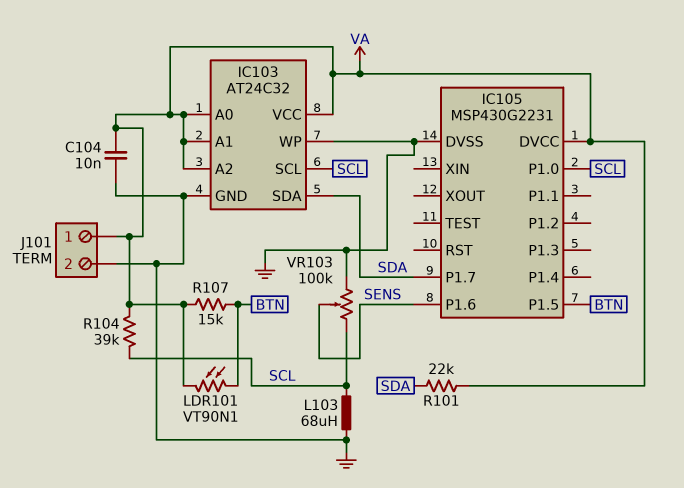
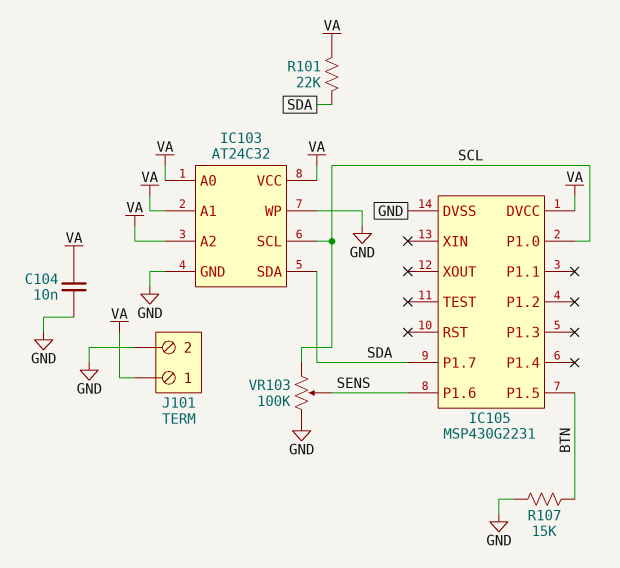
L103: 68uH (GND, SCL) -> none
LDR101: VT90N1 (BTN, VA) -> none
R104: 39k (SCL, VA) -> none
R107: 15k (BTN, VA) -> 15k (BTN, GND)

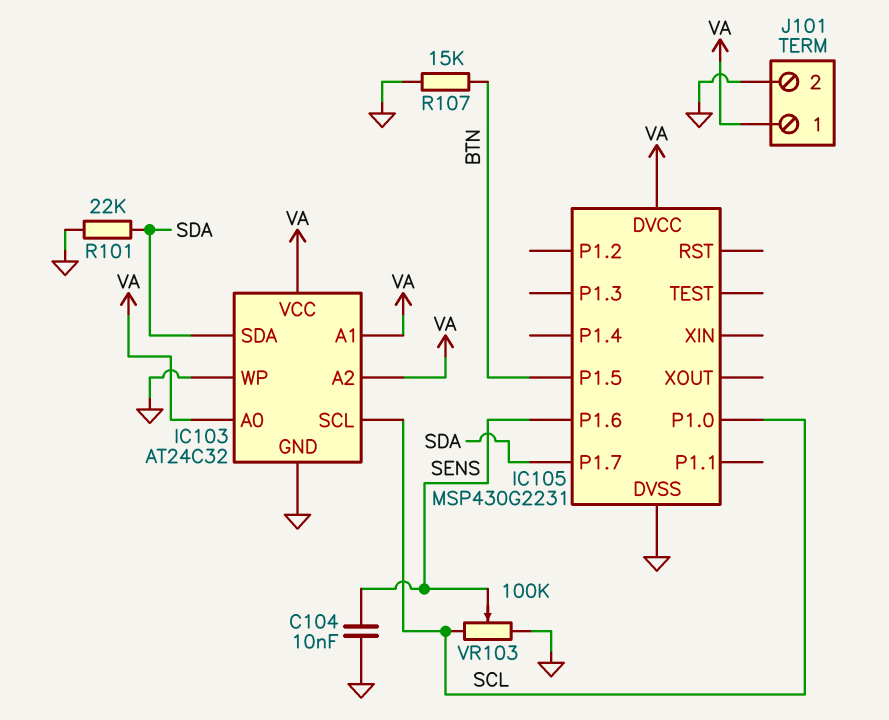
C104: 10nF (GND, VA) -> 10nF (GND, SENS)
R101: 22k (SDA, VA) -> 22k (GND, SDA)

